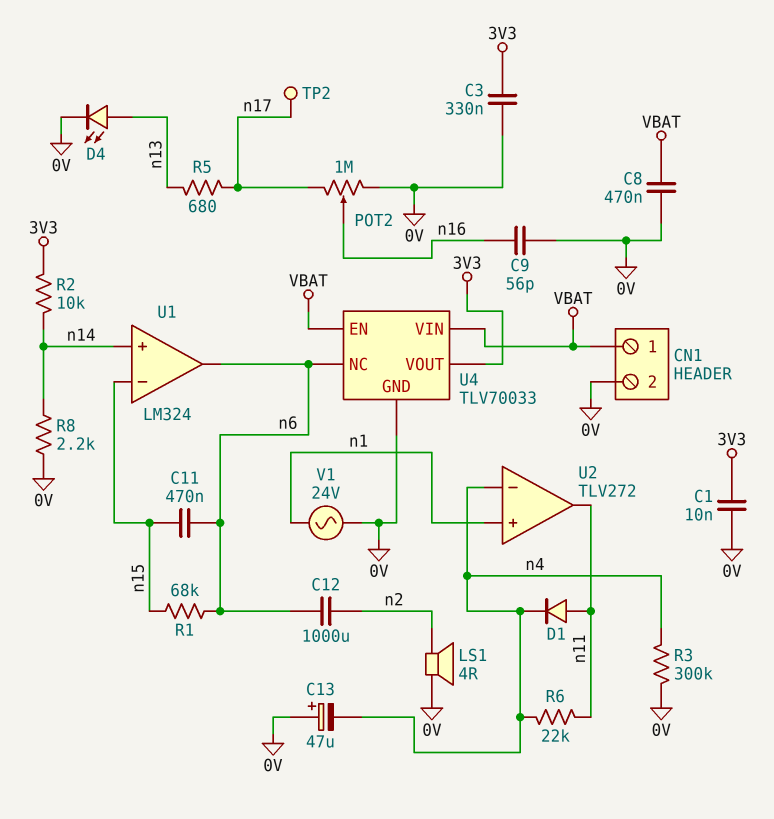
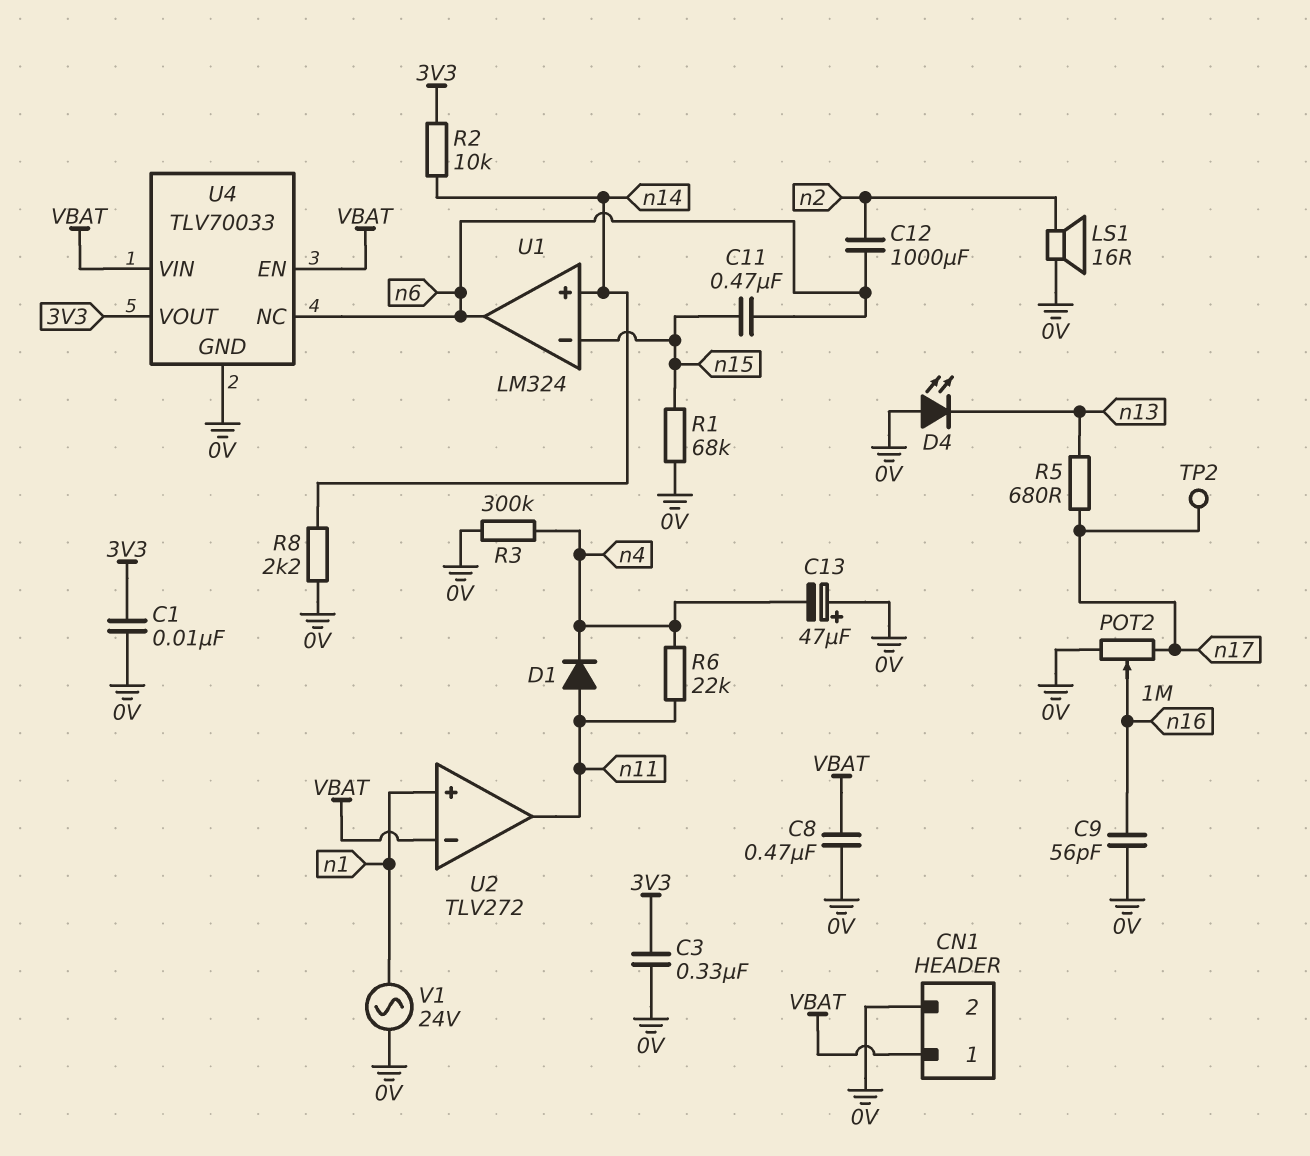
D4: LED (A n13, K 0V) -> LED (A 0V, K n13)
LS1: speaker 4R (0V, n2) -> speaker 16R (0V, n2)
R1: 68k (n6, n15) -> 68k (0V, n15)
U2 pin in-: n4 -> VBAT

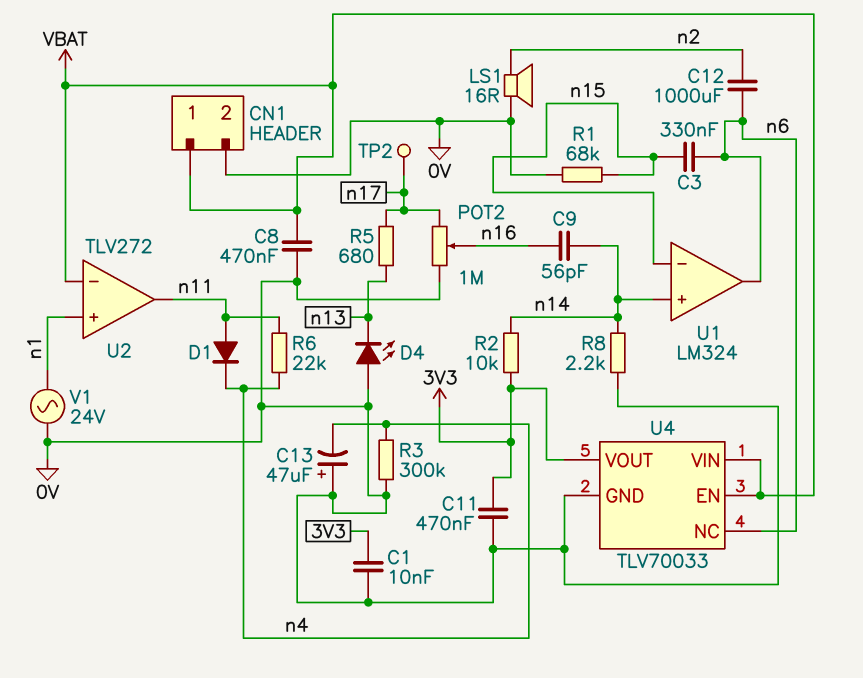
C3: 330nF (0V, 3V3) -> 330nF (n6, n15)
C9: 56pF (0V, n16) -> 56pF (n14, n16)
C11: 470nF (n6, n15) -> 470nF (0V, 3V3)

